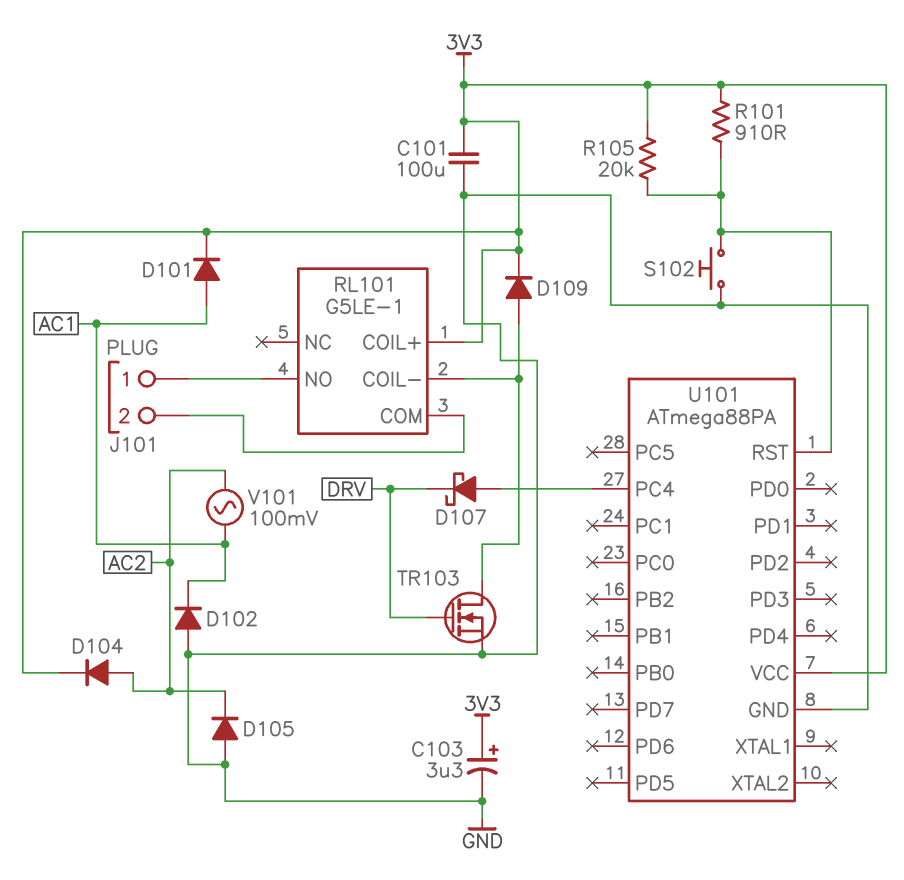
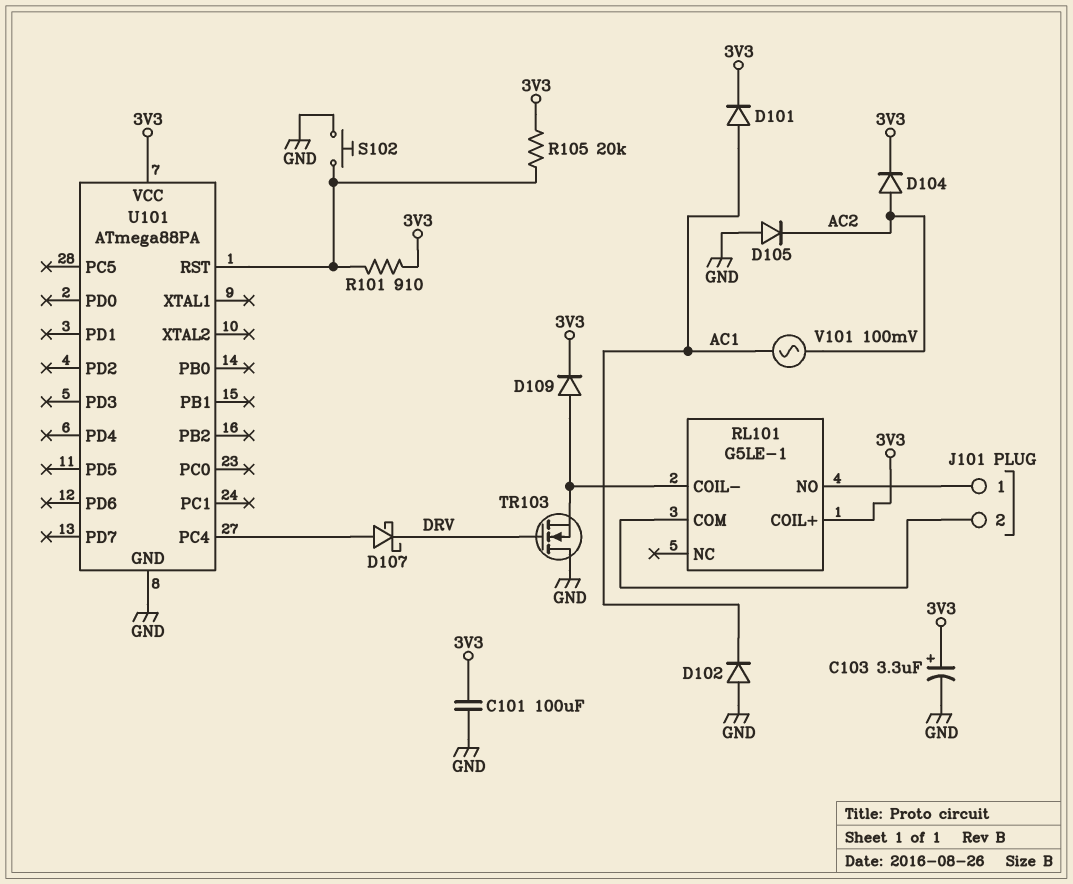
TR103: NMOS (G DRV, D RL101/COIL-, S GND) -> NMOS (G DRV, D GND, S RL101/COIL-)

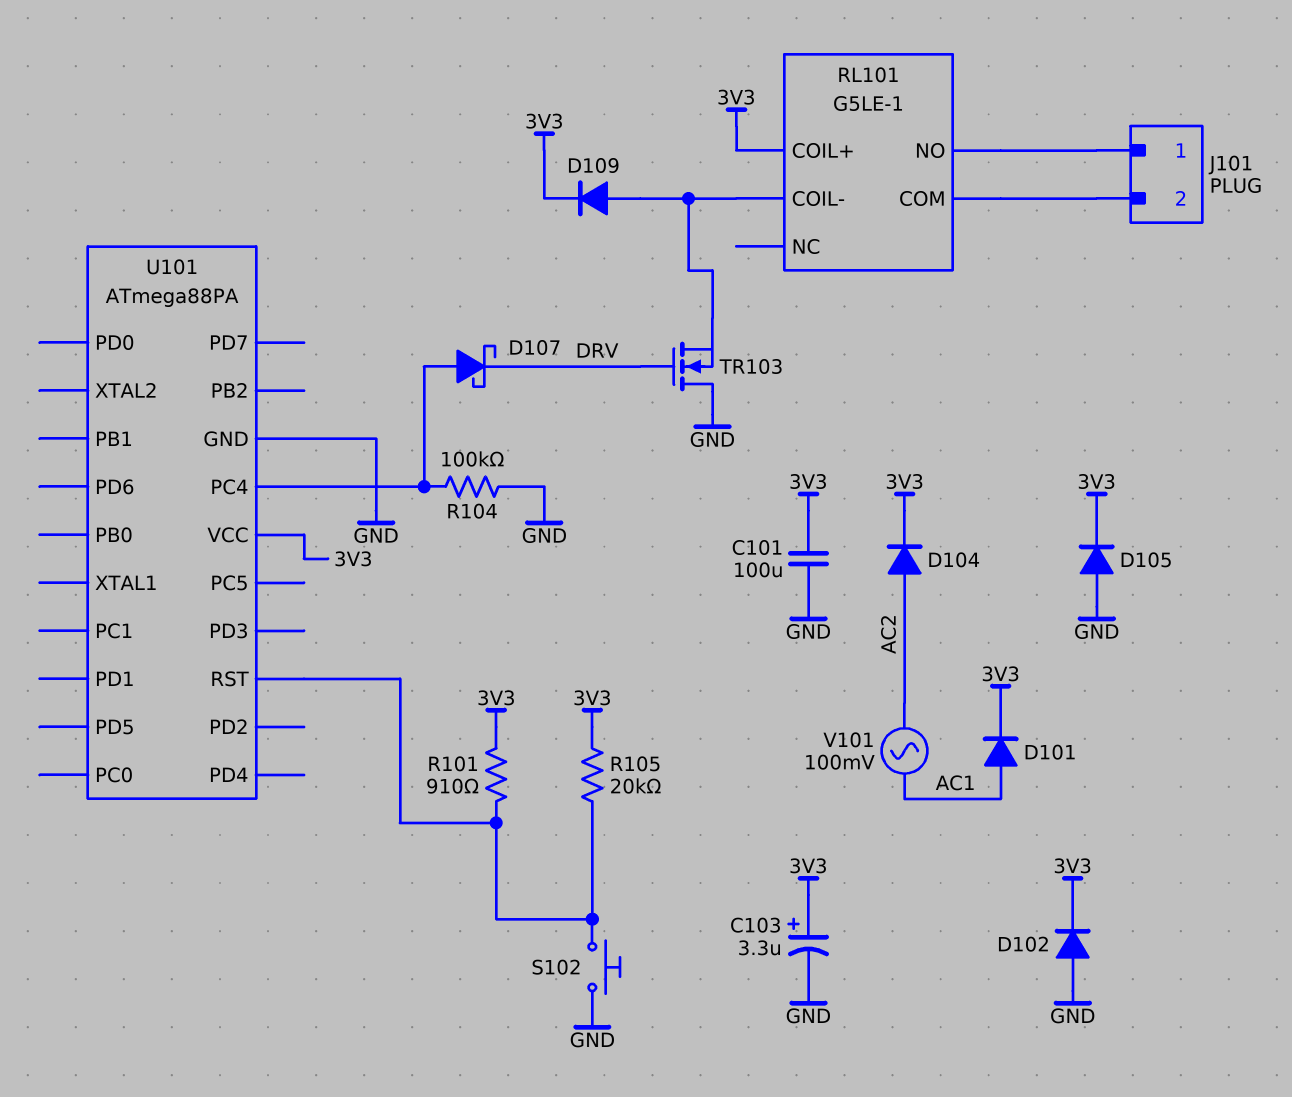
D102: diode (A GND, K AC1) -> diode (A GND, K 3V3)
D105: diode (A GND, K AC2) -> diode (A GND, K 3V3)
R104: none -> 100k (GND, U101/PC4)

